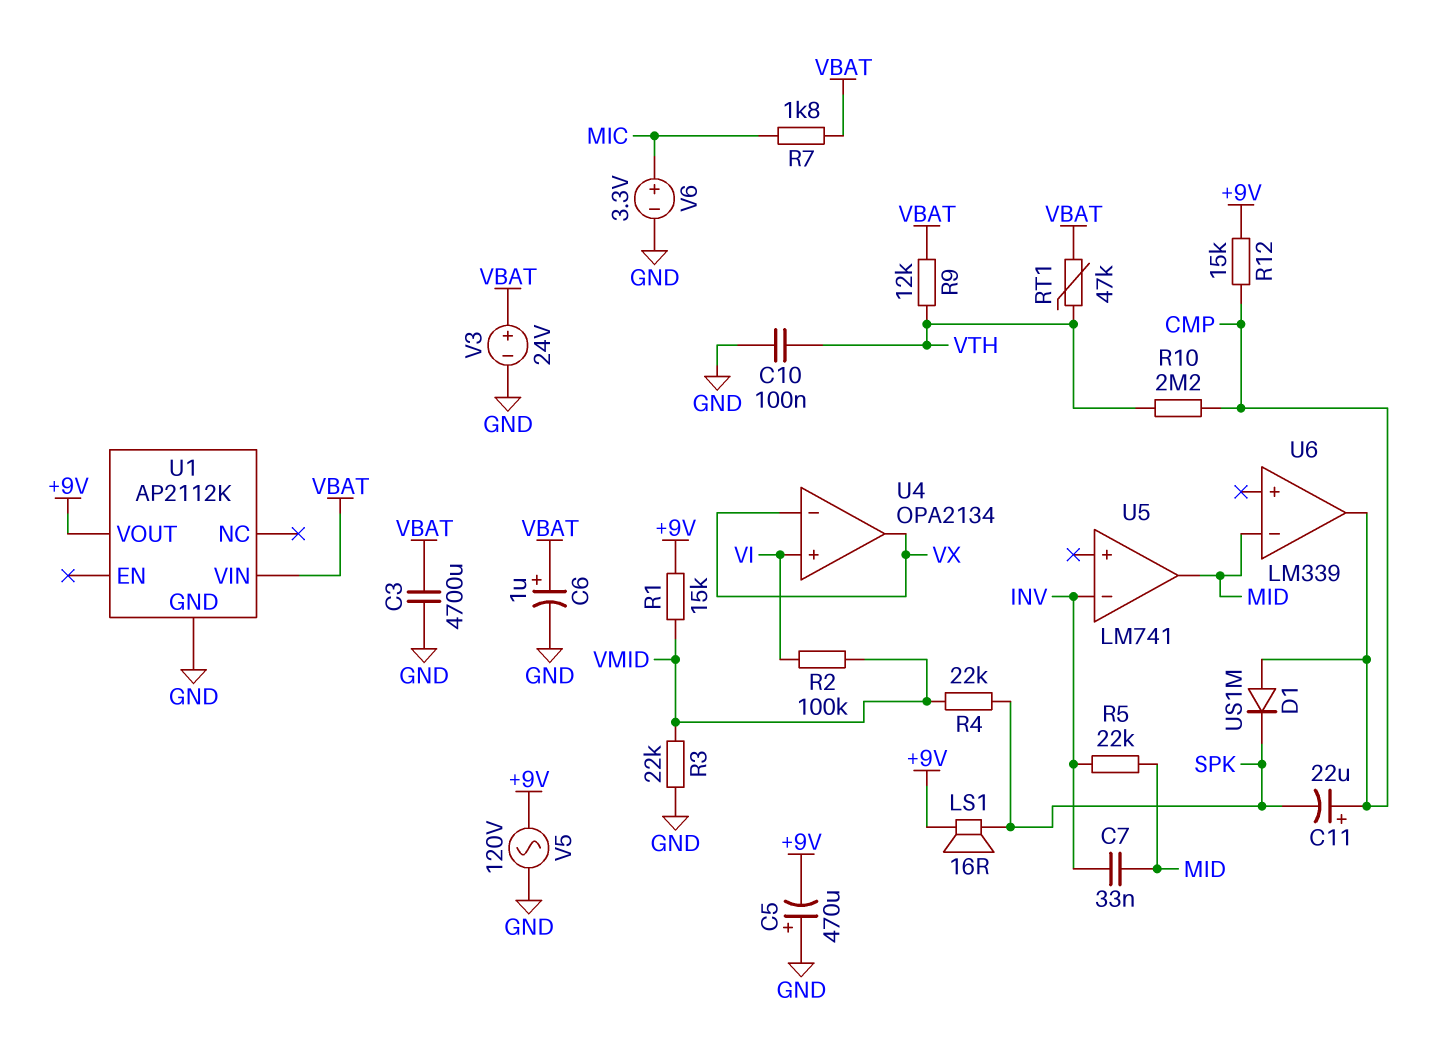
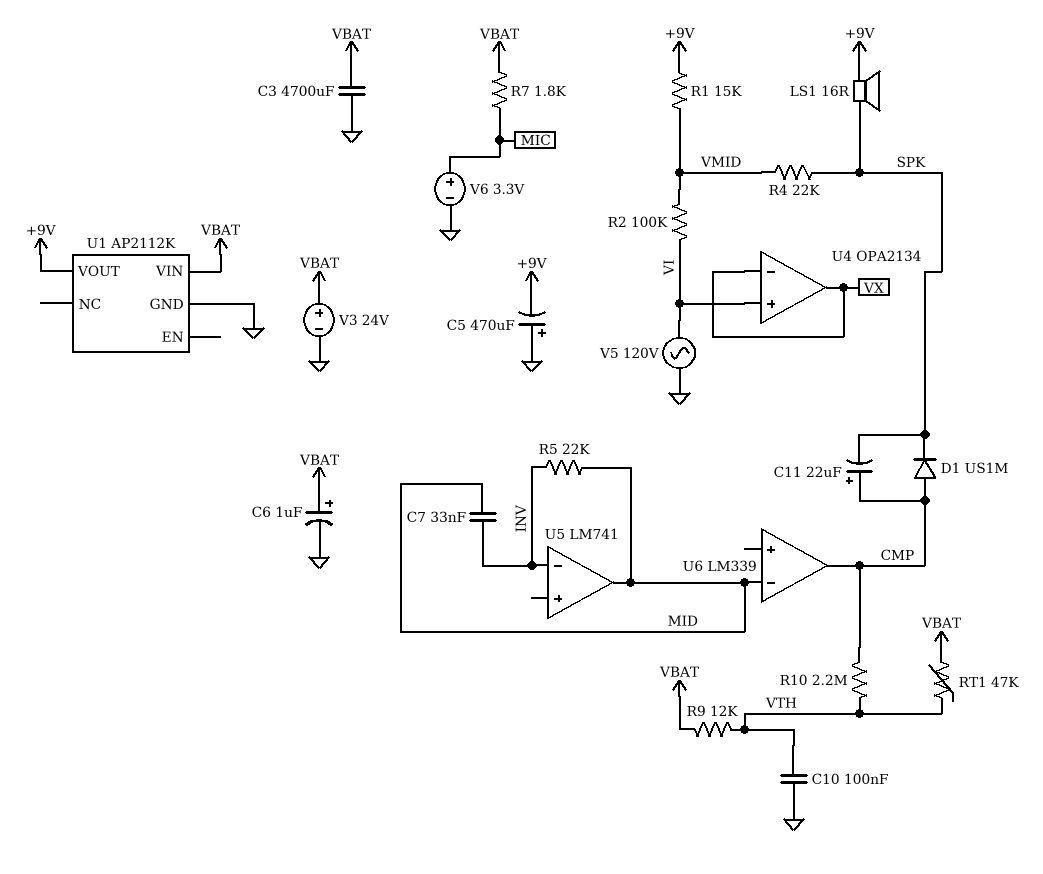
R3: 22k (GND, VMID) -> none
R12: 15k (+9V, CMP) -> none
V5: AC 120V (+9V, GND) -> AC 120V (GND, VI)

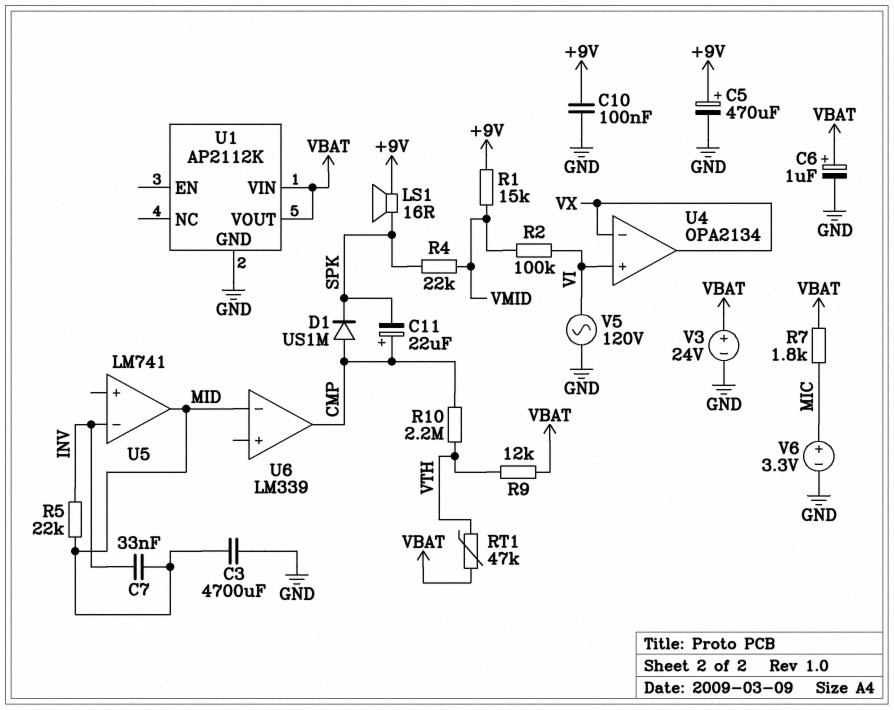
C3: 4700uF (GND, VBAT) -> 4700uF (GND, MID)
C5: 470uF (plus GND, minus +9V) -> 470uF (plus +9V, minus GND)
C10: 100nF (GND, VTH) -> 100nF (+9V, GND)
U1 pin VOUT: +9V -> VBAT

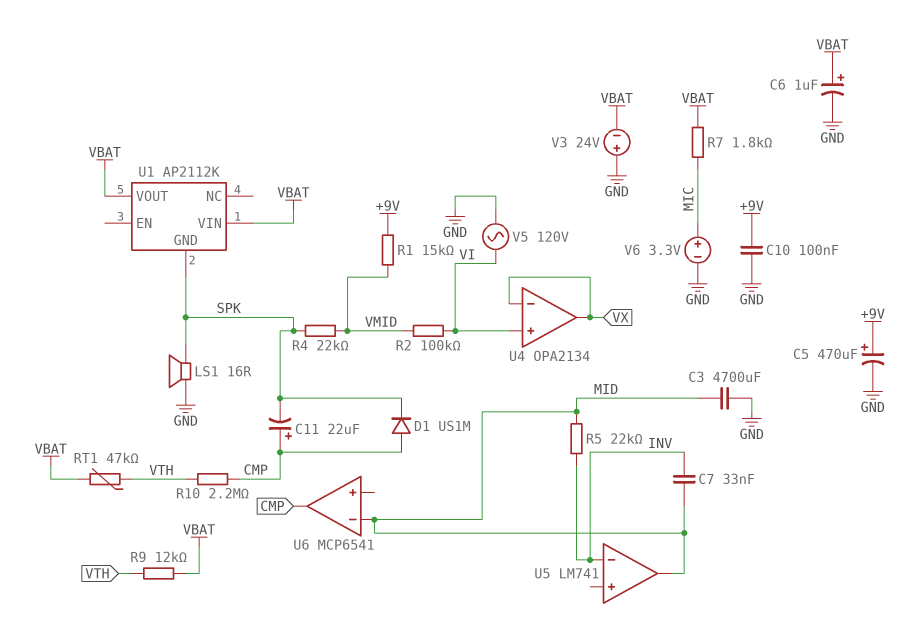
LS1: speaker 16R (+9V, SPK) -> speaker 16R (GND, SPK)
U1 pin GND: GND -> SPK
U6: LM339 -> MCP6541
V3: 24V (plus VBAT, minus GND) -> 24V (plus GND, minus VBAT)

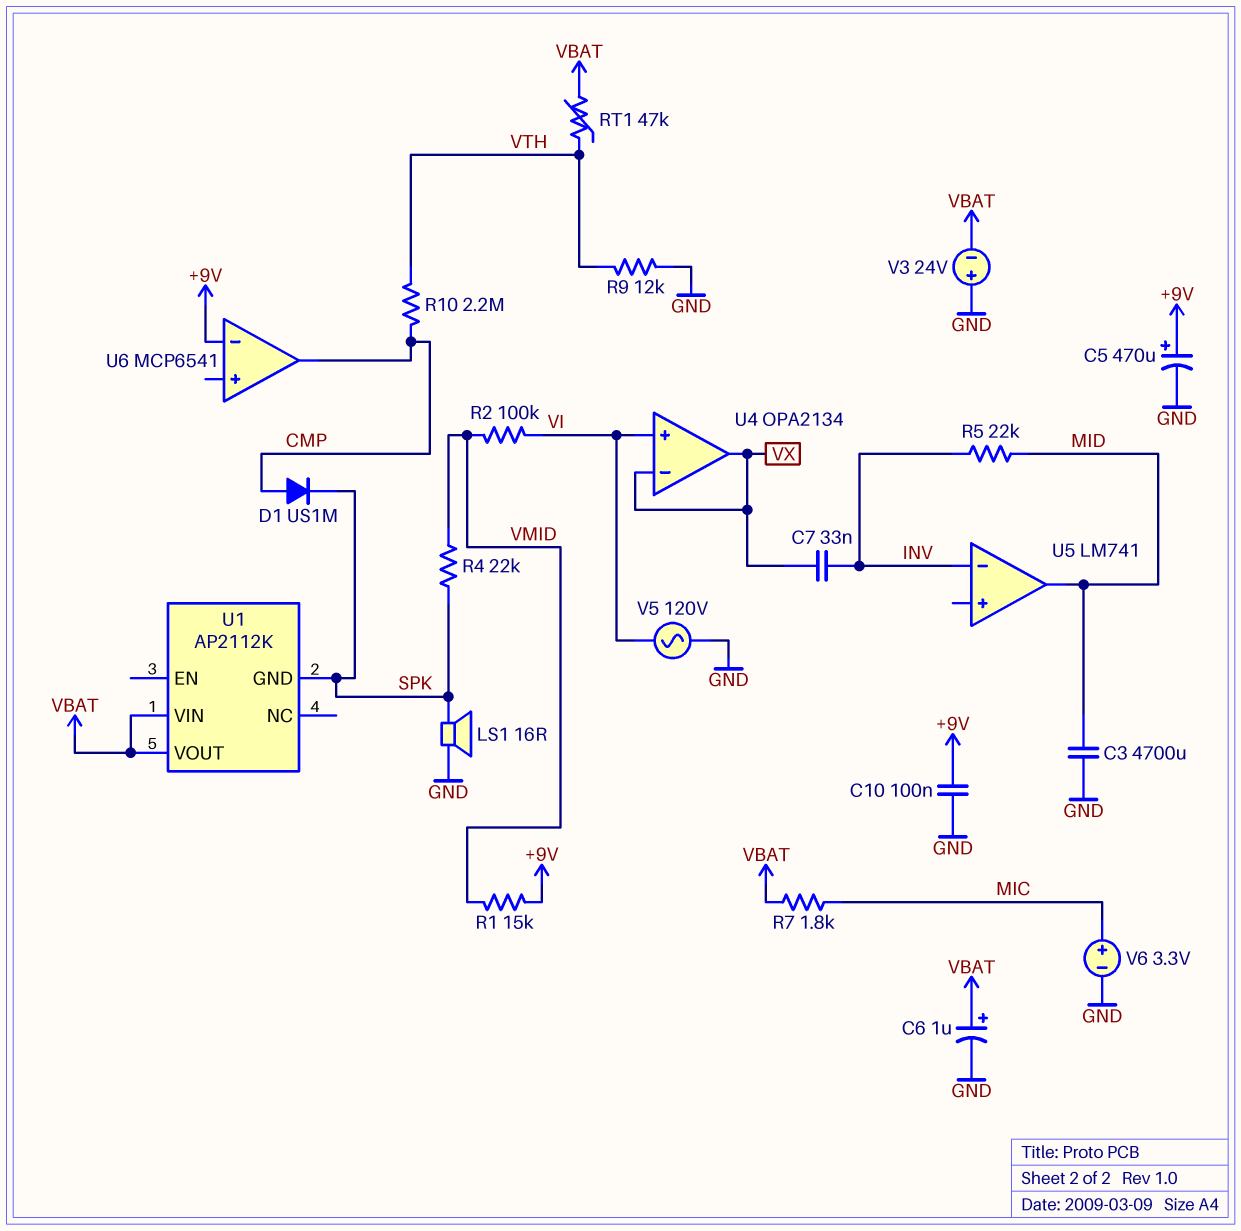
C7: 33nF (INV, MID) -> 33nF (INV, VX)
C11: 22uF (plus CMP, minus SPK) -> none
R9: 12k (VBAT, VTH) -> 12k (GND, VTH)
U6 pin in-: MID -> +9V

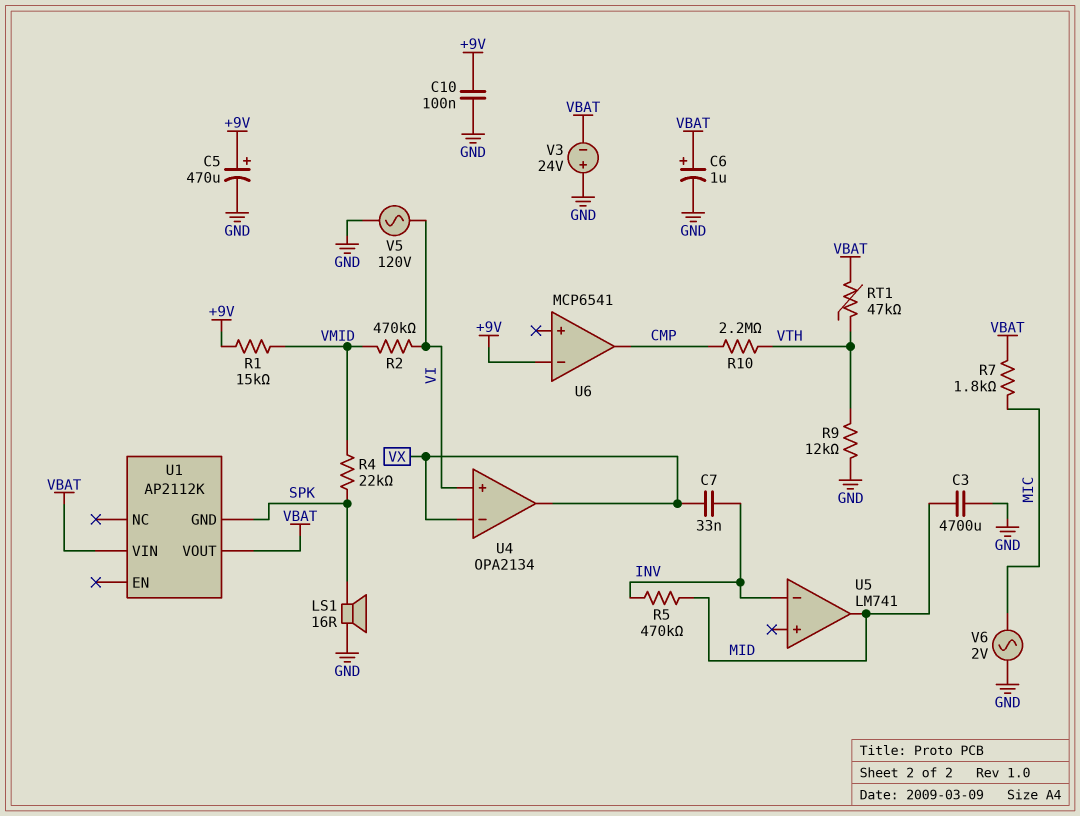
D1: diode US1M (A CMP, K SPK) -> none
R2: 100k (VI, VMID) -> 470k (VI, VMID)
R5: 22k (INV, MID) -> 470k (INV, MID)
V6: 3.3V (plus MIC, minus GND) -> AC 2V (GND, MIC)

